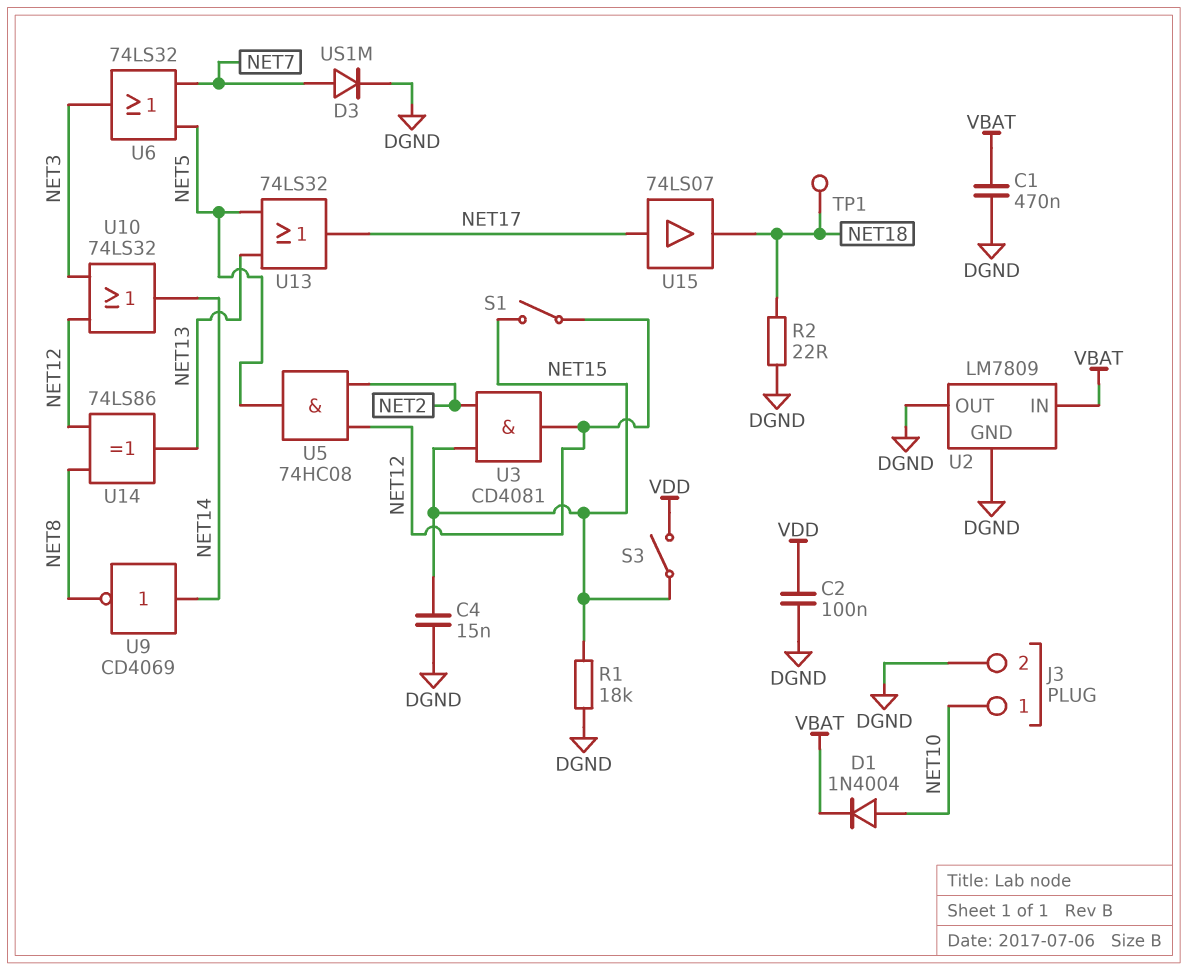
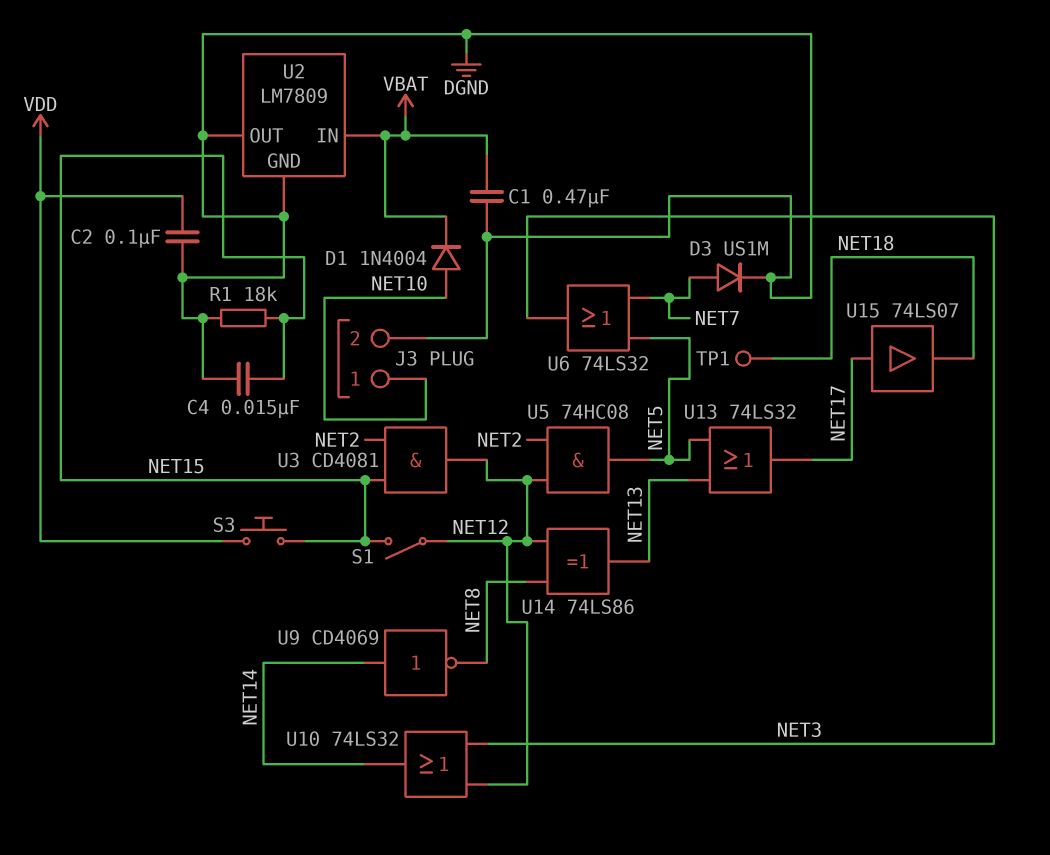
R2: 22 (DGND, NET18) -> none
S3: switch (NET15, VDD) -> button (NET15, VDD)

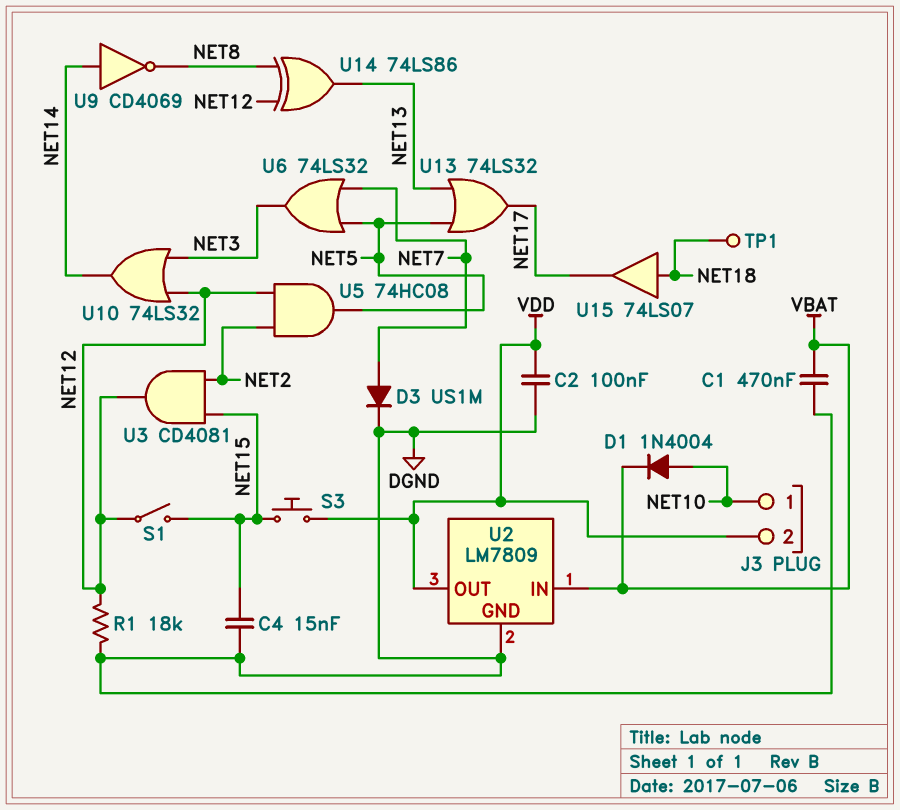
J3 pin 2: DGND -> VDD
R1: 18k (DGND, NET15) -> 18k (DGND, NET12)
U2 pin OUT: DGND -> VDD
U15: buffer 74LS07 (in NET17, out NET18) -> buffer 74LS07 (in NET18, out NET17)

